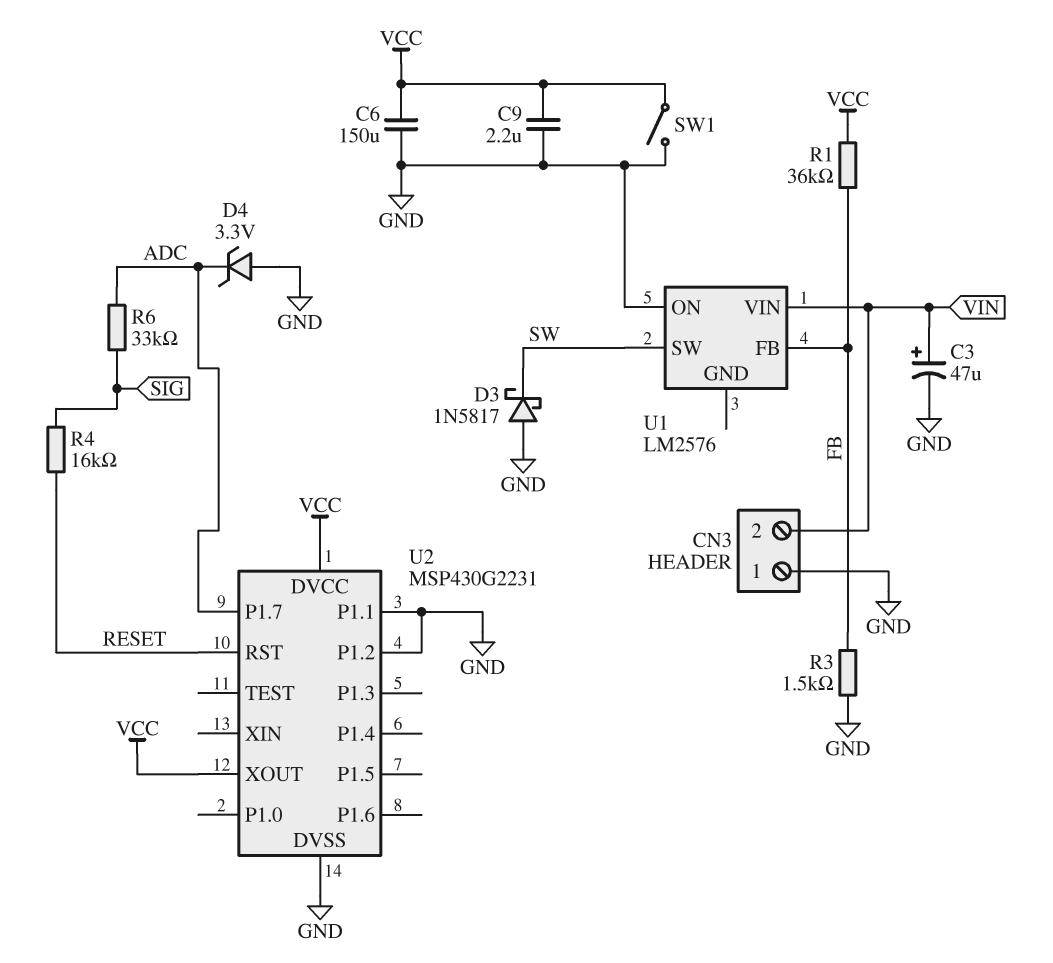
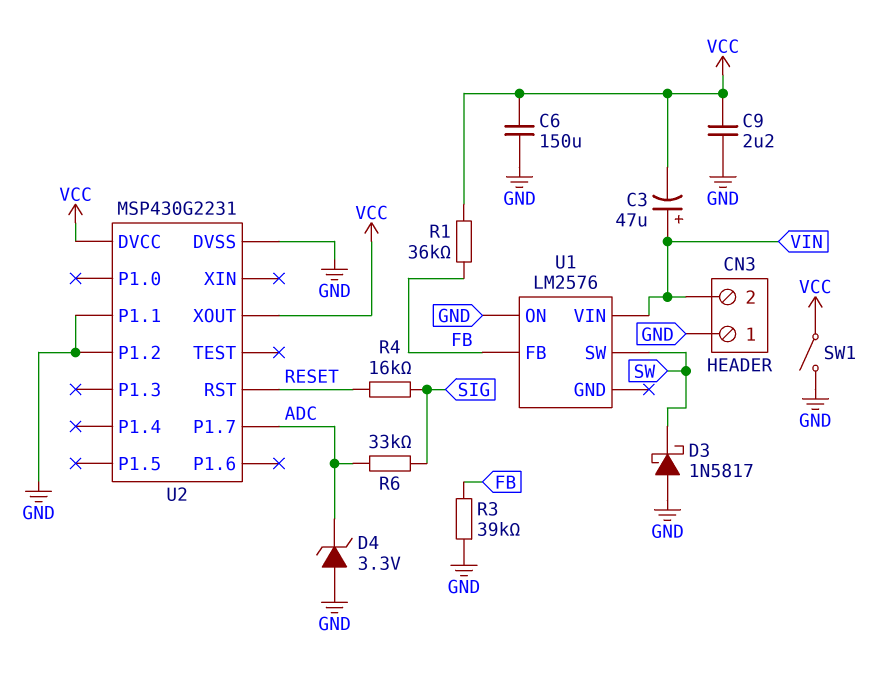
C3: 47uF (plus VIN, minus GND) -> 47uF (plus VIN, minus VCC)
R3: 1.5k (FB, GND) -> 39k (FB, GND)

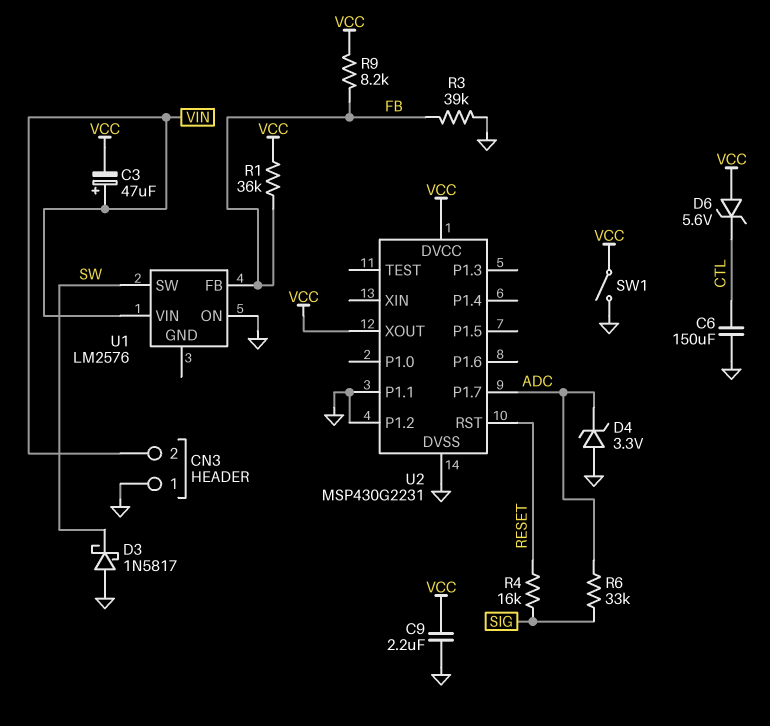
C6: 150uF (GND, VCC) -> 150uF (CTL, GND)
D6: none -> zener 5.6V (A VCC, K CTL)
R9: none -> 8.2k (FB, VCC)

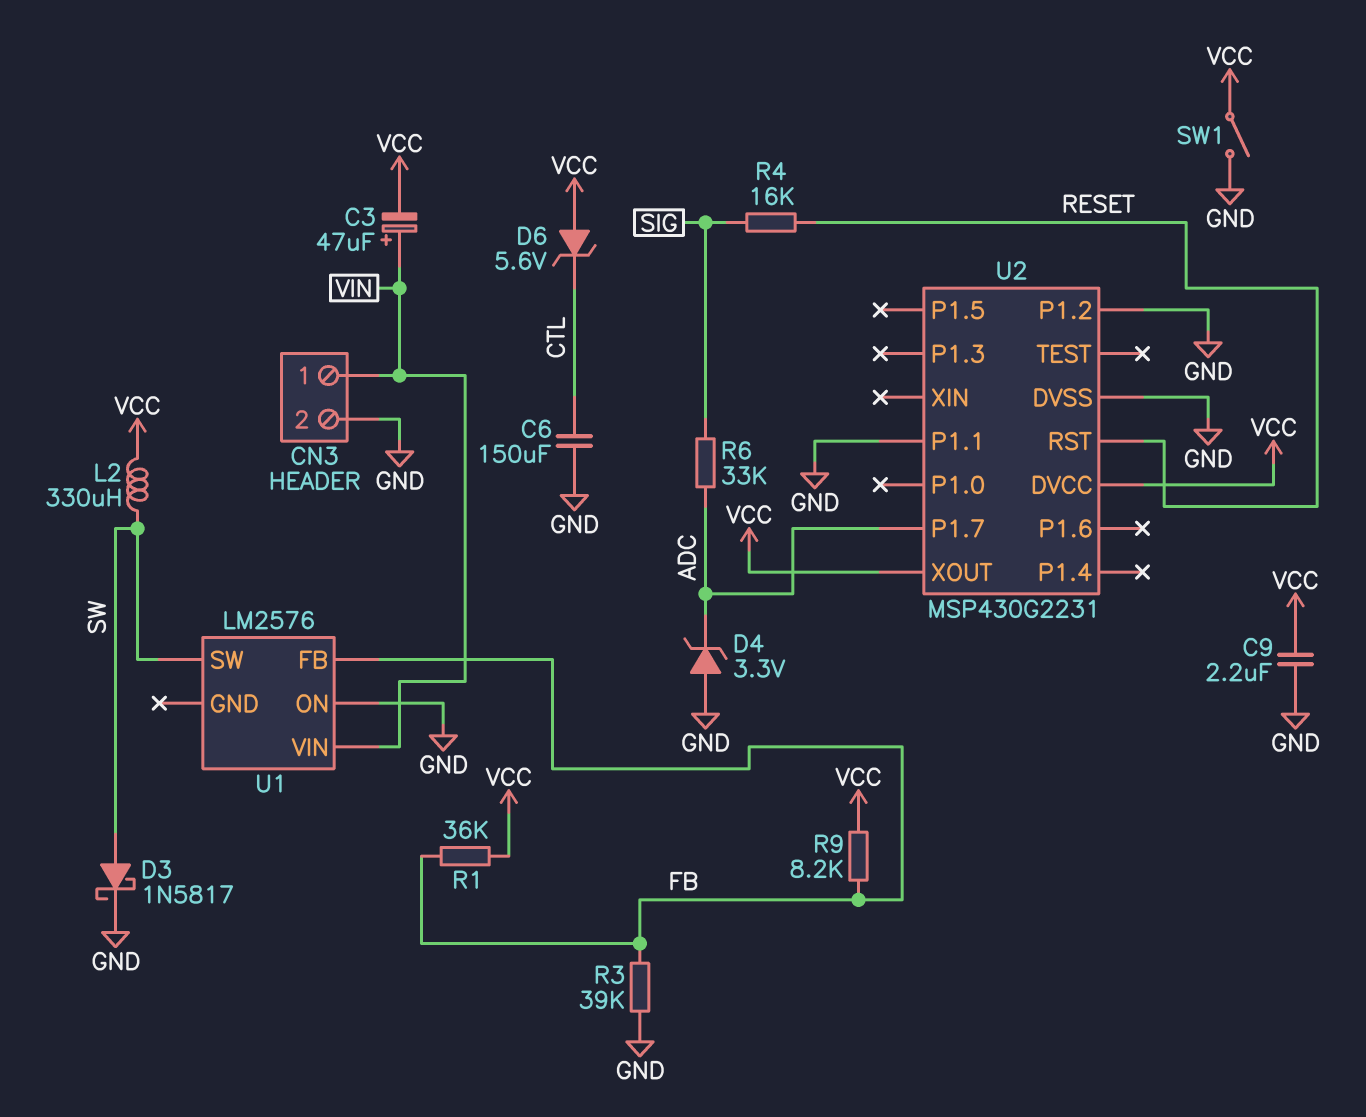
CN3 pin 1: GND -> VIN
CN3 pin 2: VIN -> GND
D3: schottky 1N5817 (A GND, K SW) -> schottky 1N5817 (A SW, K GND)
L2: none -> 330uH (SW, VCC)

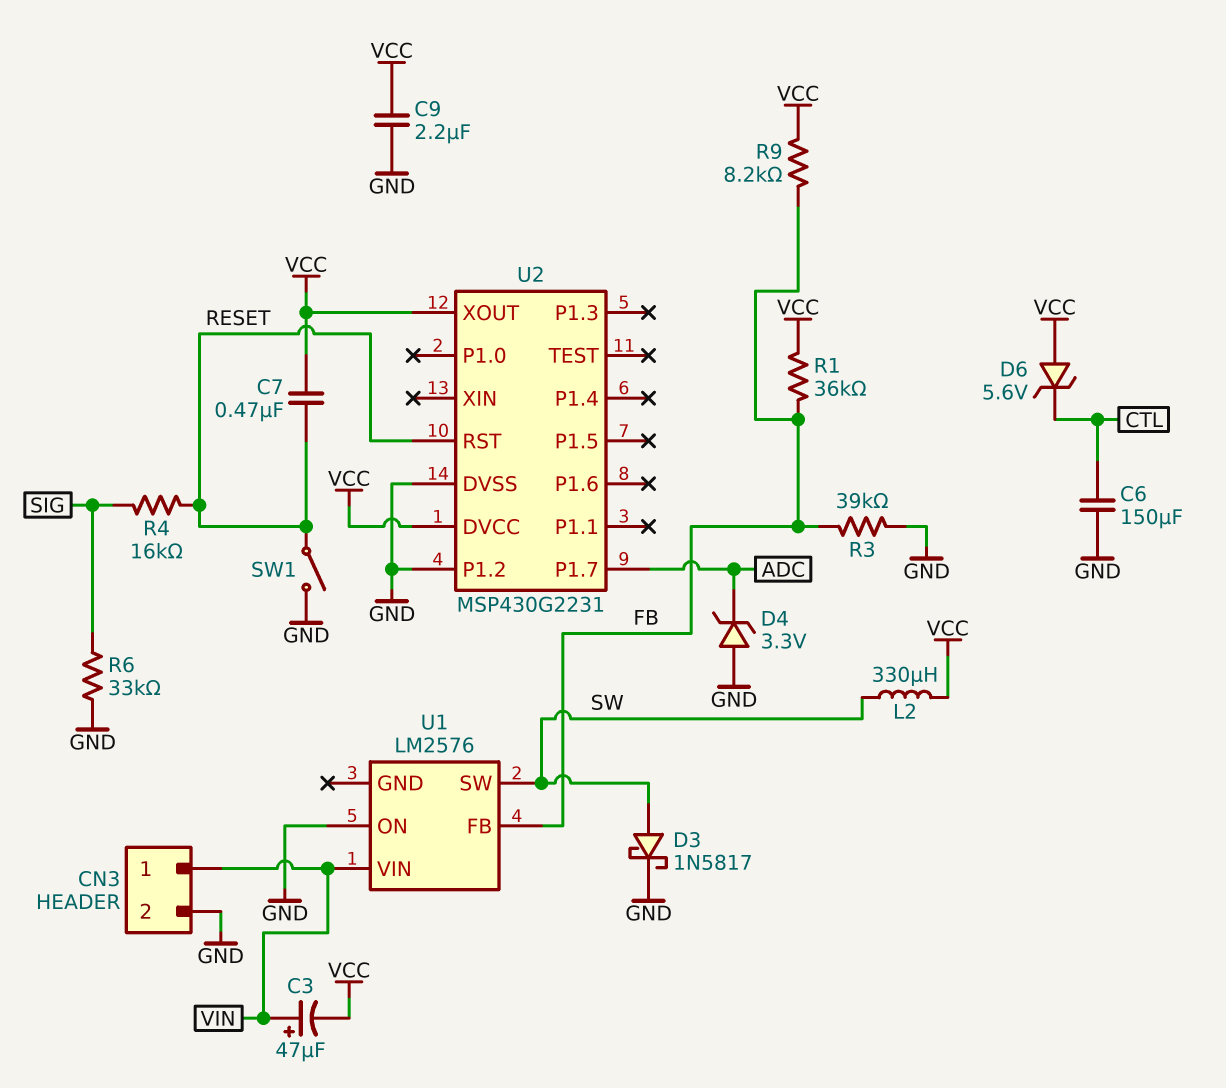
C7: none -> 470nF (RESET, VCC)
R6: 33k (ADC, SIG) -> 33k (GND, SIG)
SW1: switch (GND, VCC) -> switch (GND, RESET)
U2 pin P1.1: GND -> none

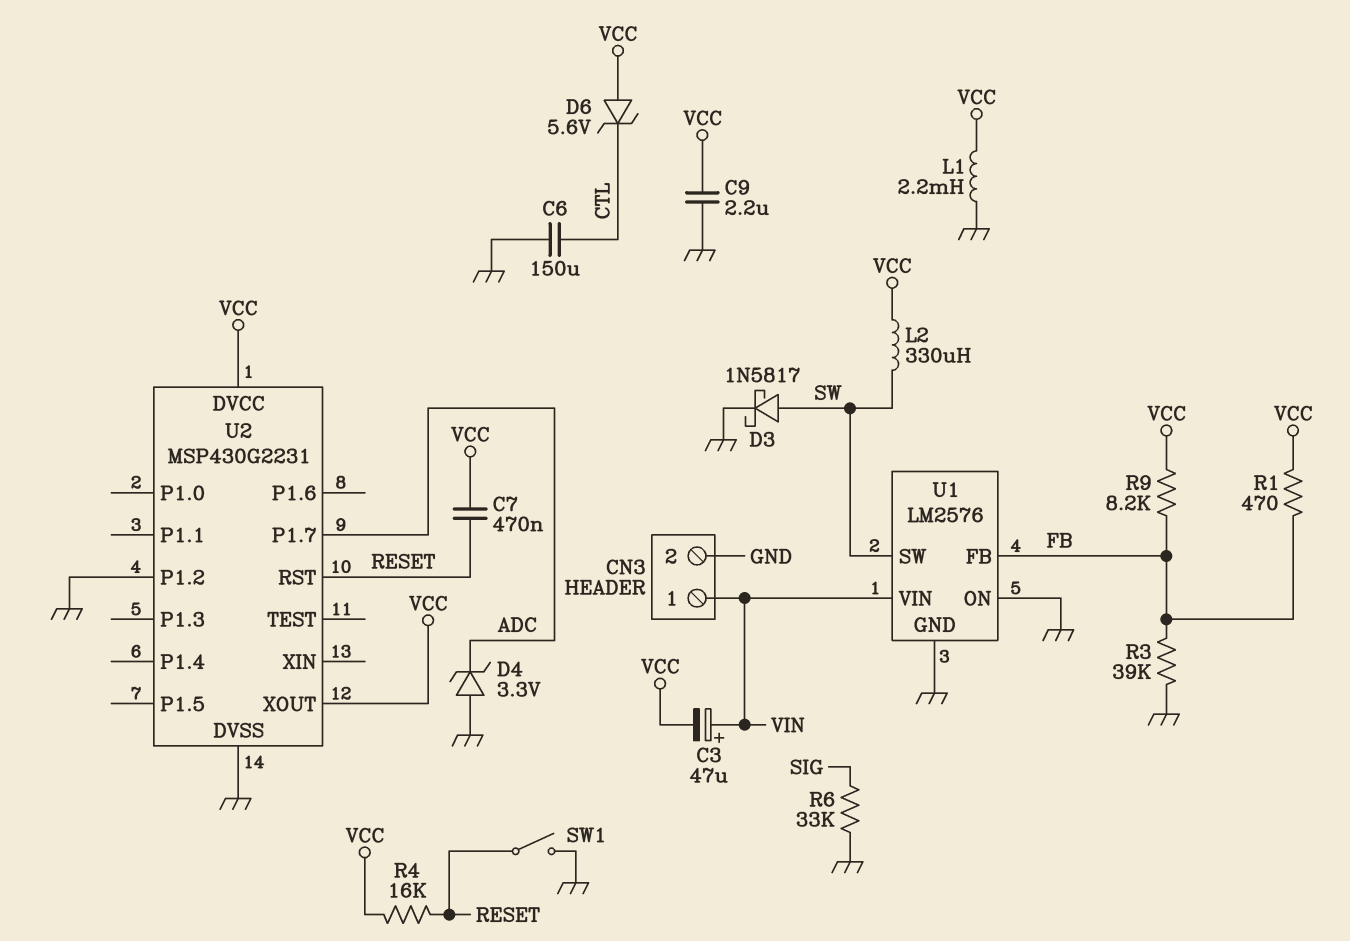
L1: none -> 2.2mH (GND, VCC)
R1: 36k (FB, VCC) -> 470 (FB, VCC)
R4: 16k (RESET, SIG) -> 16k (RESET, VCC)
U1 pin GND: none -> GND

